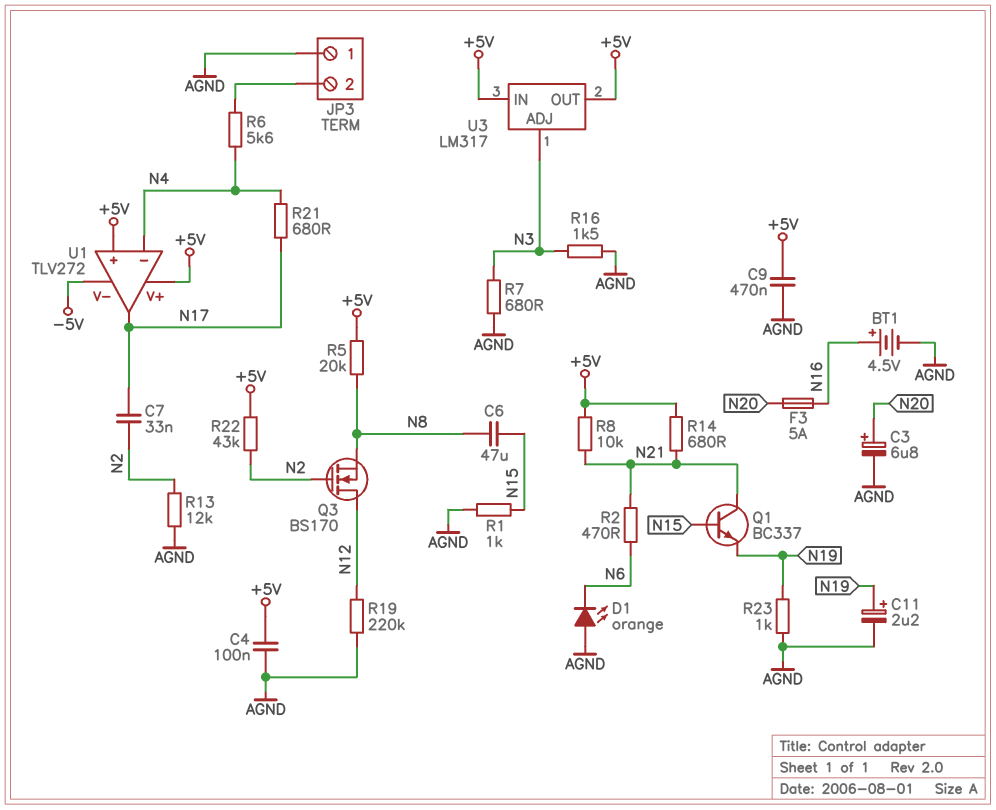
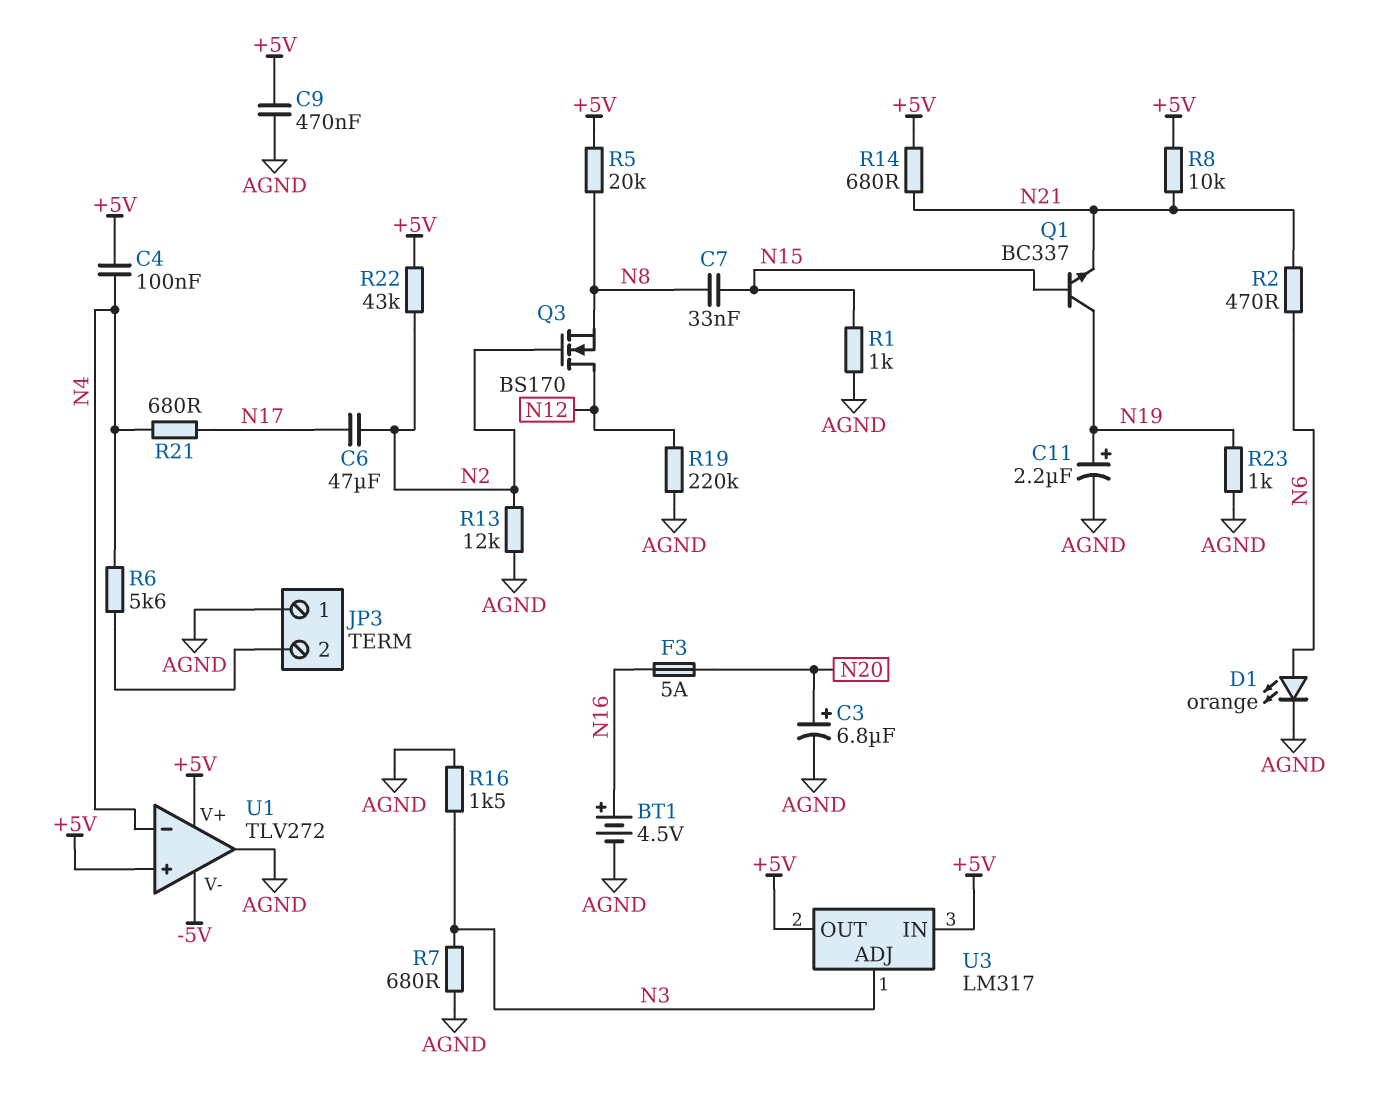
C4: 100nF (+5V, AGND) -> 100nF (+5V, N4)
C6: 47uF (N8, N15) -> 47uF (N2, N17)
C7: 33nF (N2, N17) -> 33nF (N8, N15)
D1: LED orange (A AGND, K N6) -> LED orange (A N6, K AGND)
Q1: NPN BC337 (B N15, C N21, E N19) -> NPN BC337 (B N15, C N19, E N21)
U1 pin out: N17 -> AGND

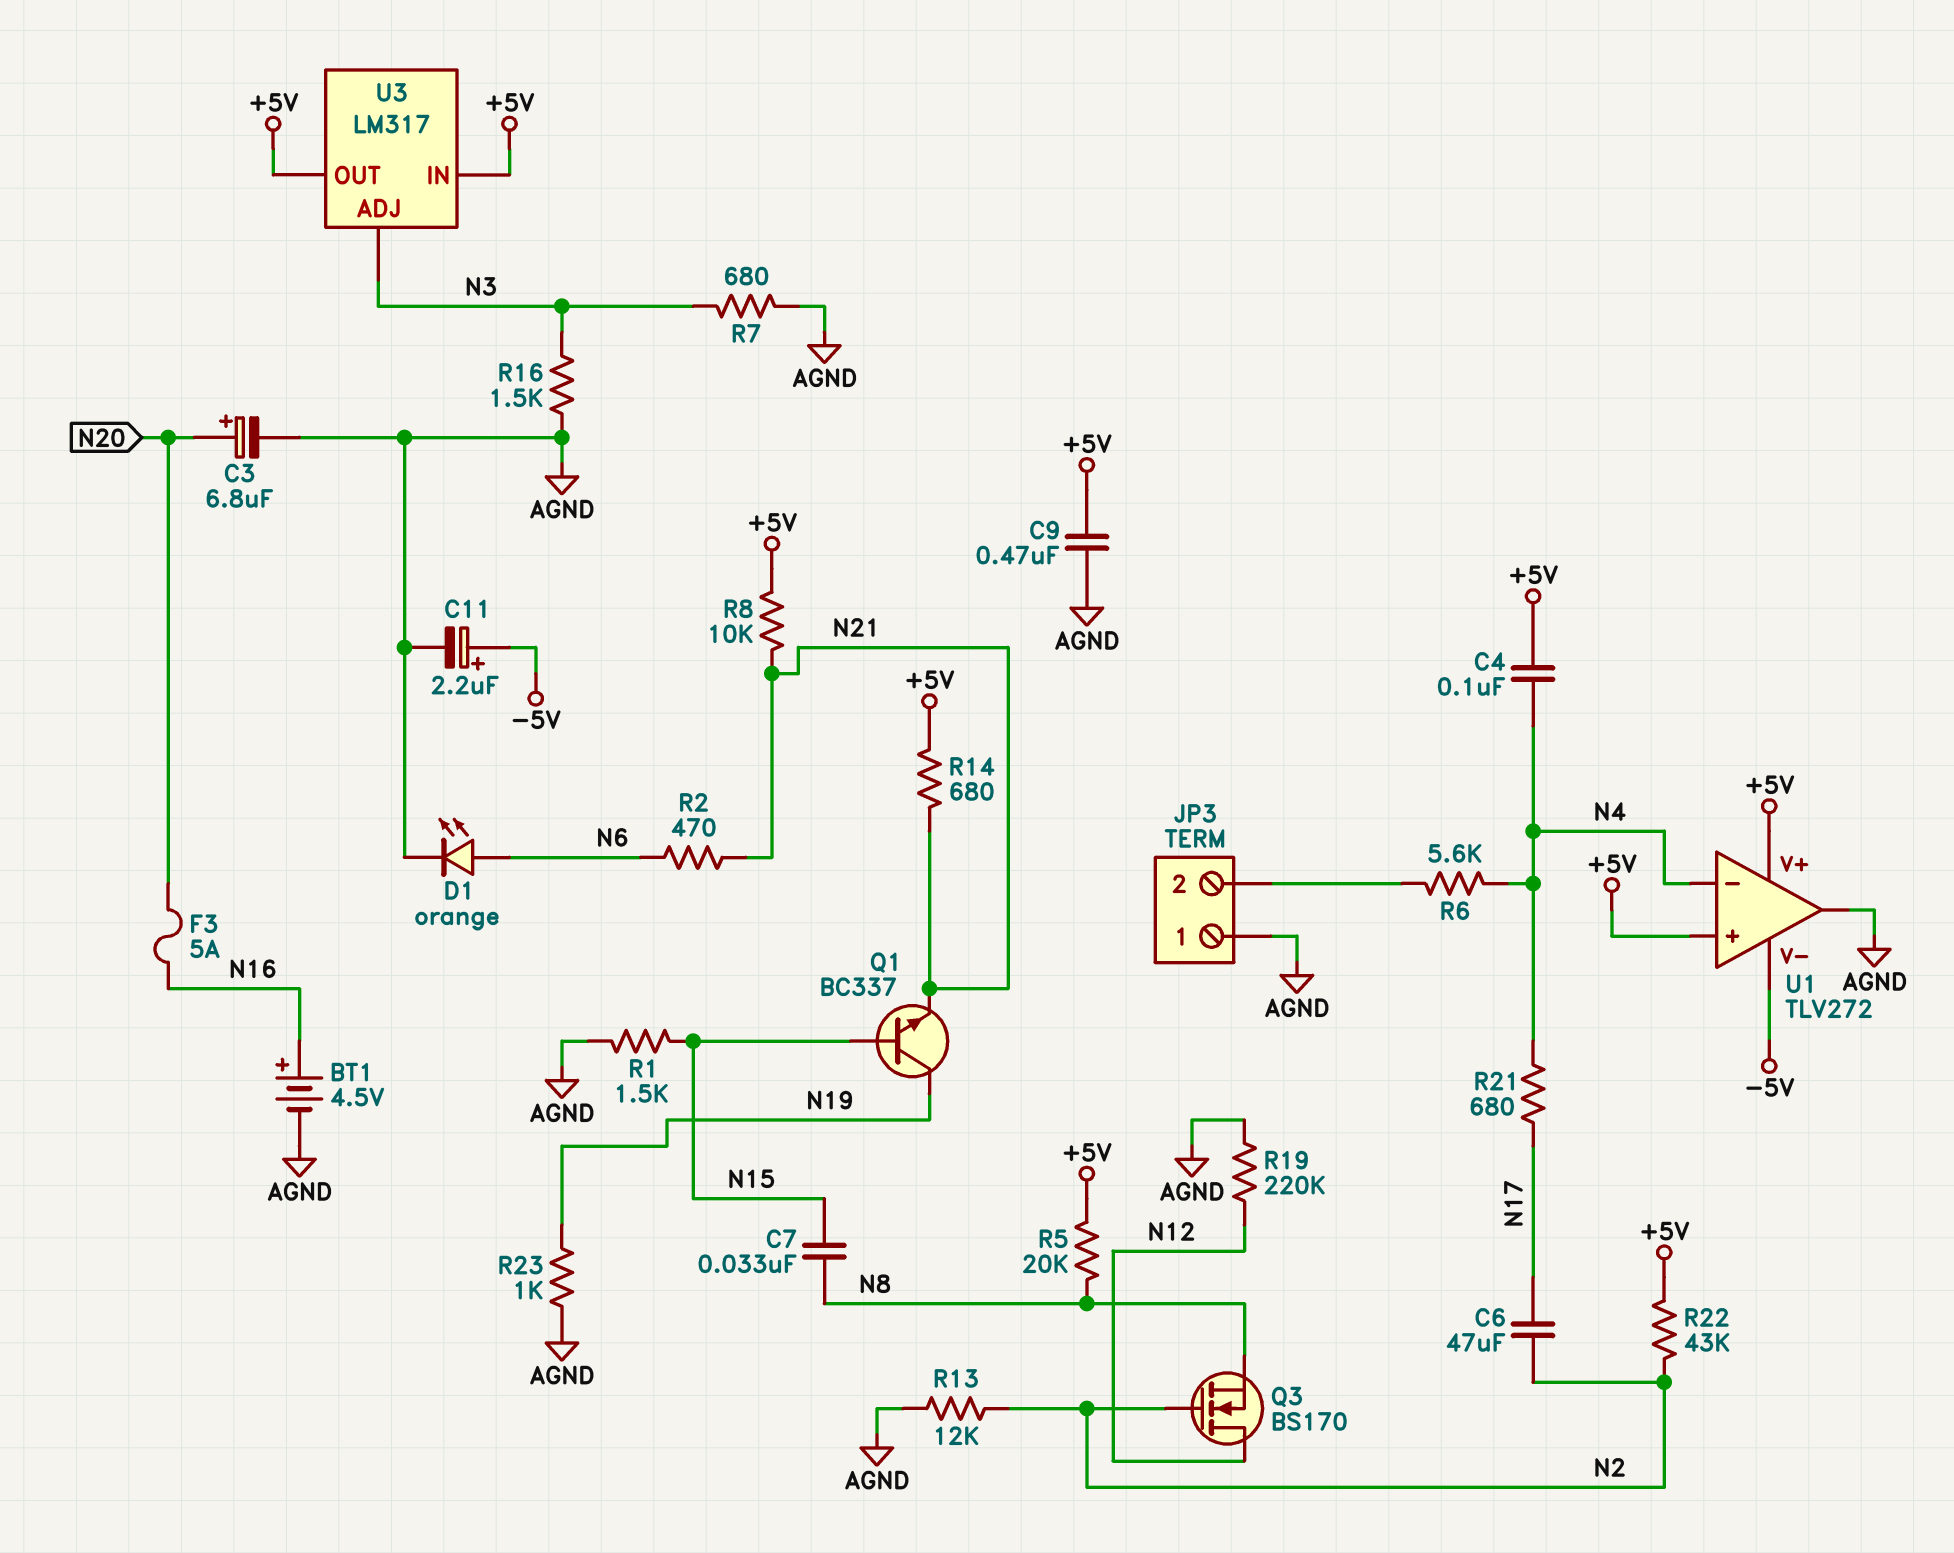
C11: 2.2uF (plus N19, minus AGND) -> 2.2uF (plus -5V, minus AGND)
R1: 1k (AGND, N15) -> 1.5k (AGND, N15)

